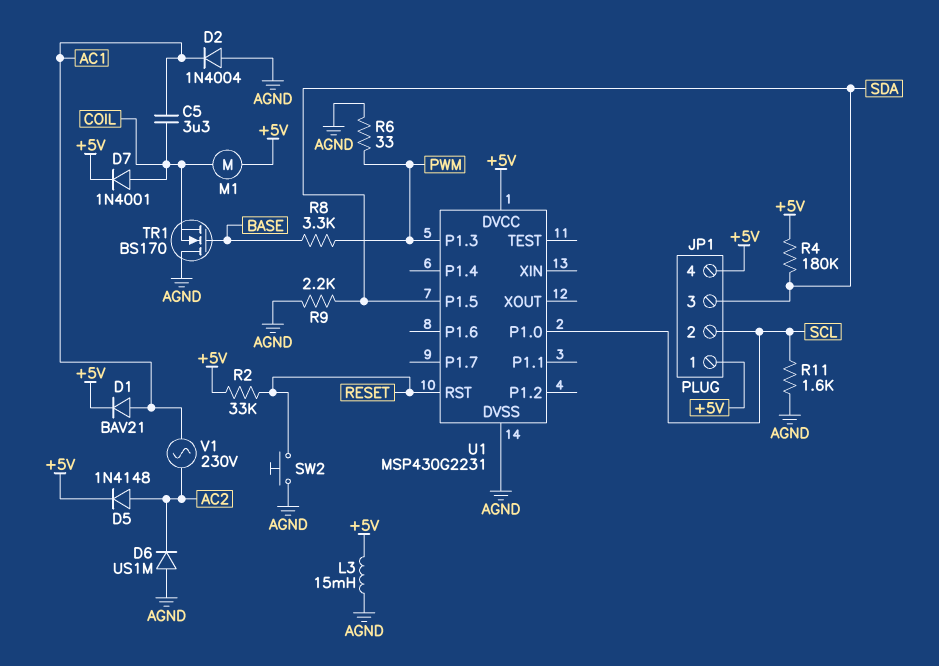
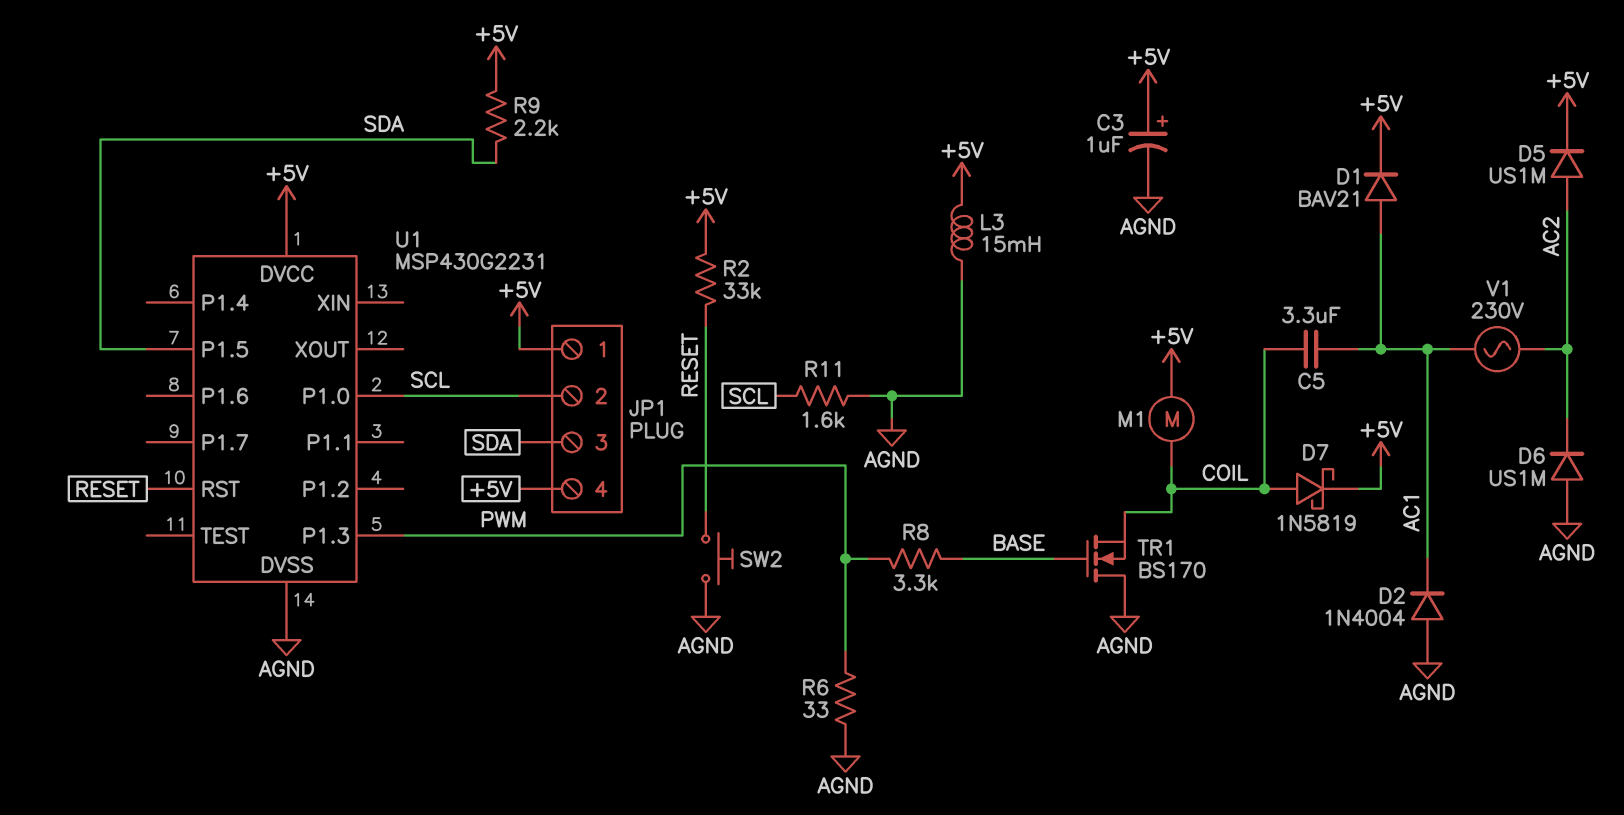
C3: none -> 1uF (plus +5V, minus AGND)
D5: diode 1N4148 (A AC2, K +5V) -> diode US1M (A AC2, K +5V)
D7: diode 1N4001 (A COIL, K +5V) -> schottky 1N5819 (A COIL, K +5V)
R4: 180k (+5V, SDA) -> none
R9: 2.2k (AGND, SDA) -> 2.2k (+5V, SDA)

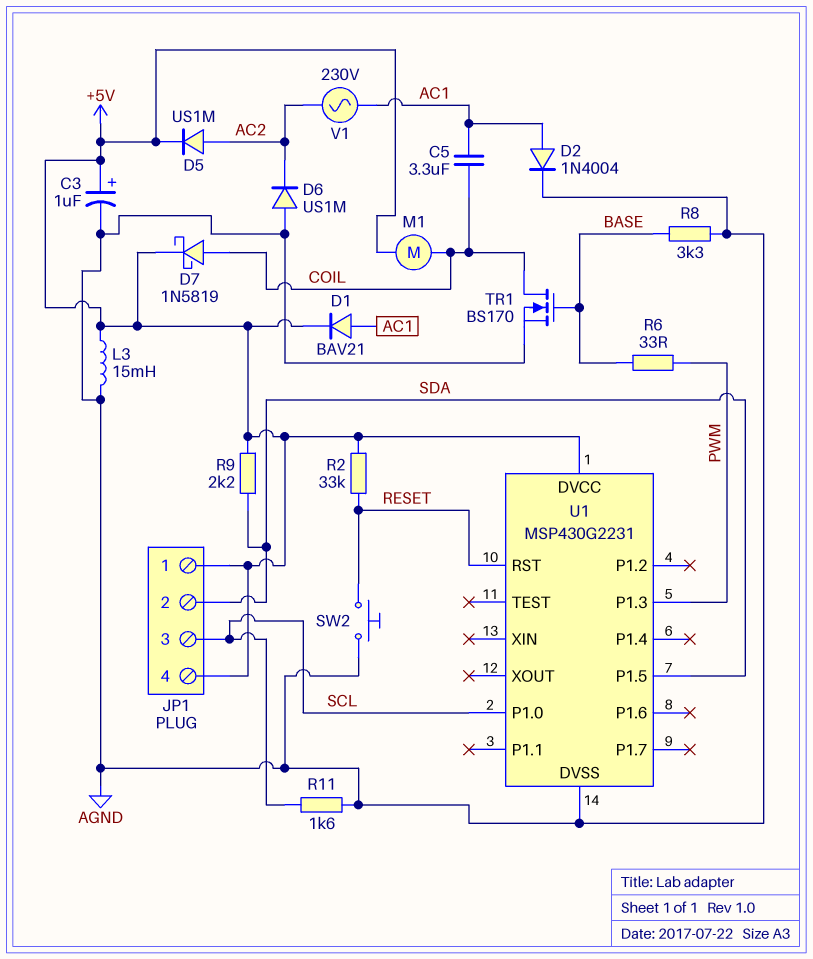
D2: diode 1N4004 (A AGND, K AC1) -> diode 1N4004 (A AC1, K AGND)
JP1 pin 2: SCL -> SDA
JP1 pin 3: SDA -> SCL
R6: 33 (AGND, PWM) -> 33 (BASE, PWM)
R8: 3.3k (BASE, PWM) -> 3.3k (AGND, BASE)
TR1: NMOS BS170 (G BASE, D AGND, S COIL) -> NMOS BS170 (G BASE, D COIL, S AGND)

